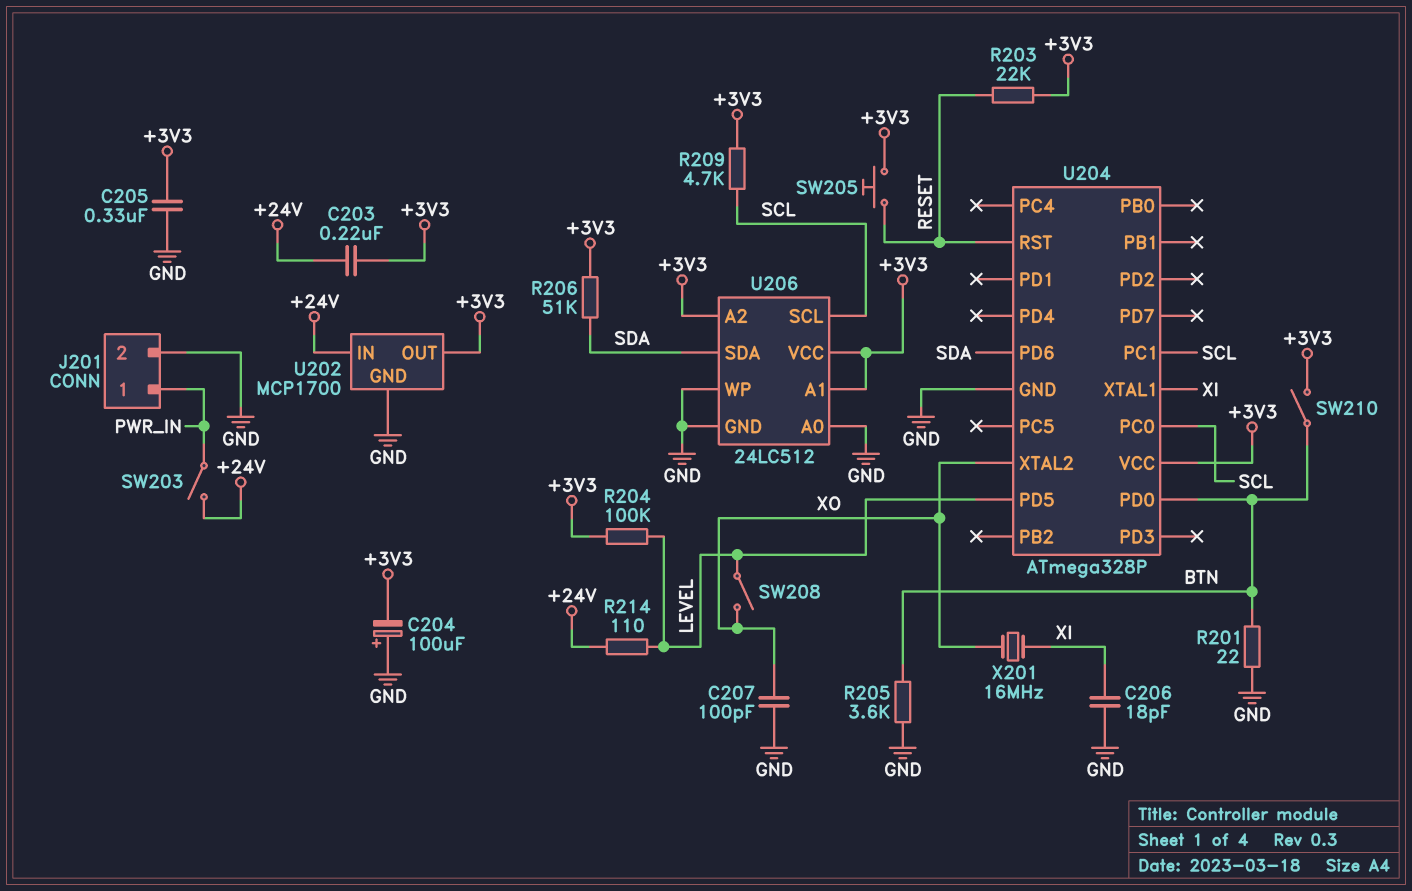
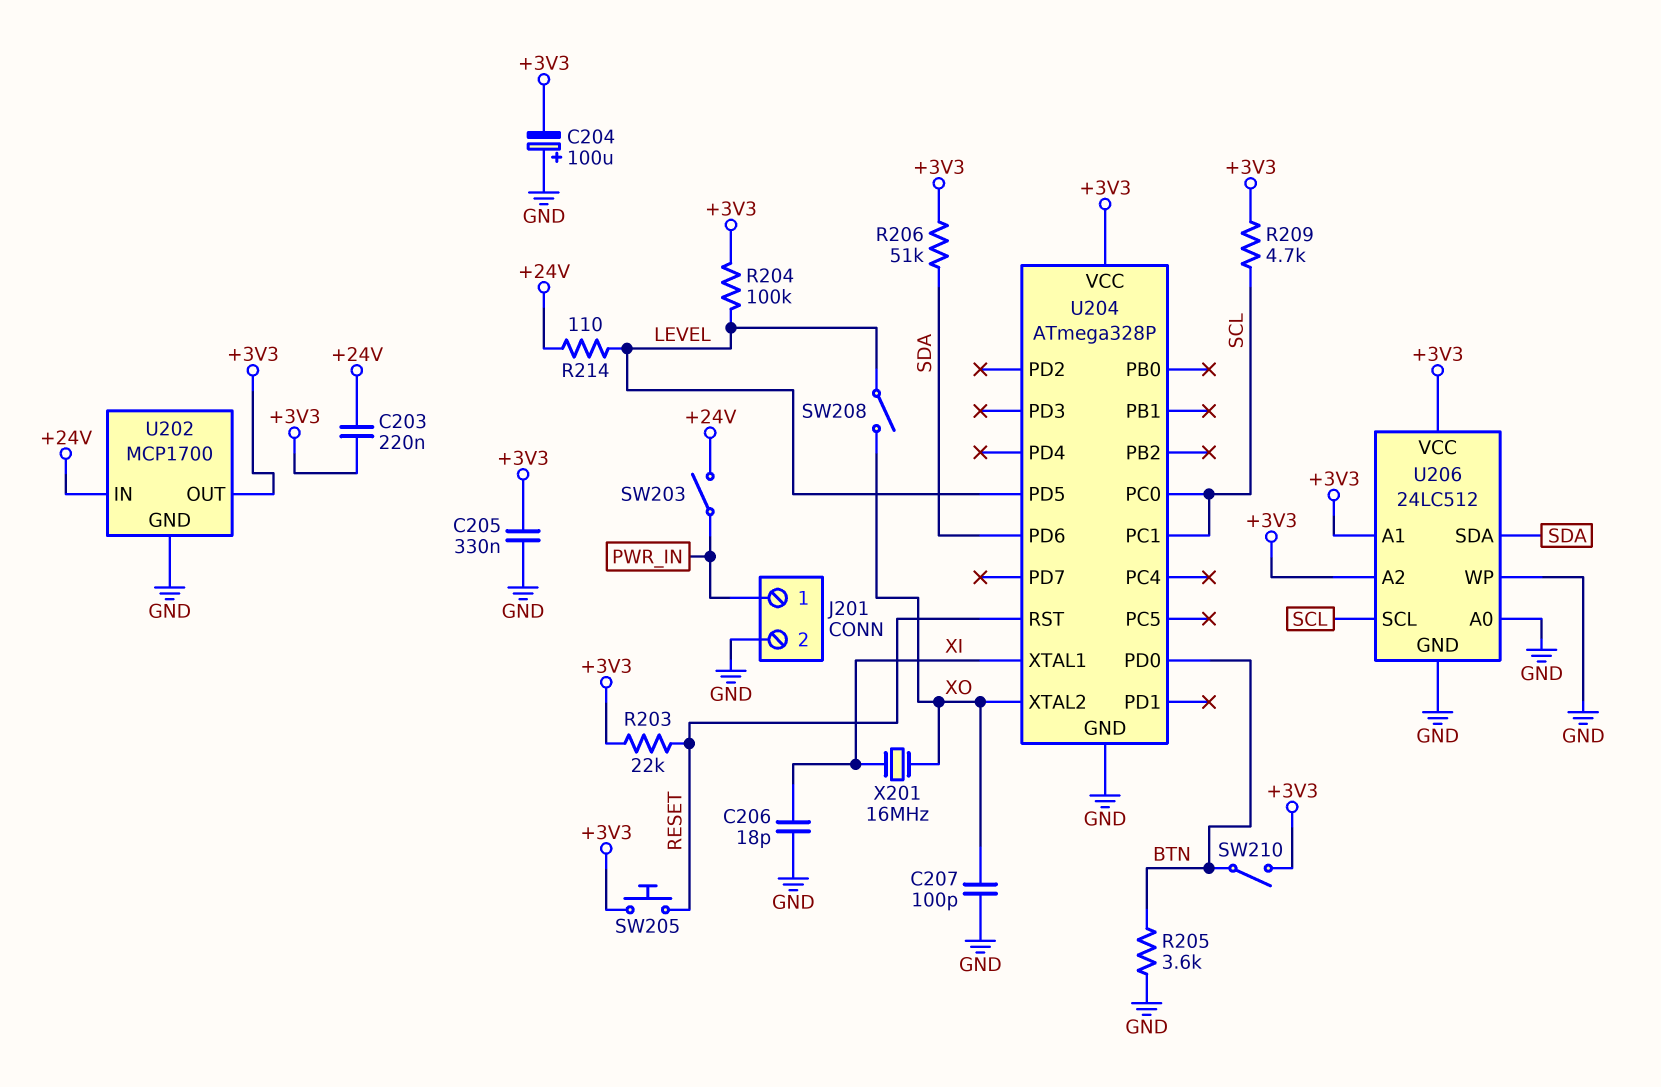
R201: 22 (BTN, GND) -> none

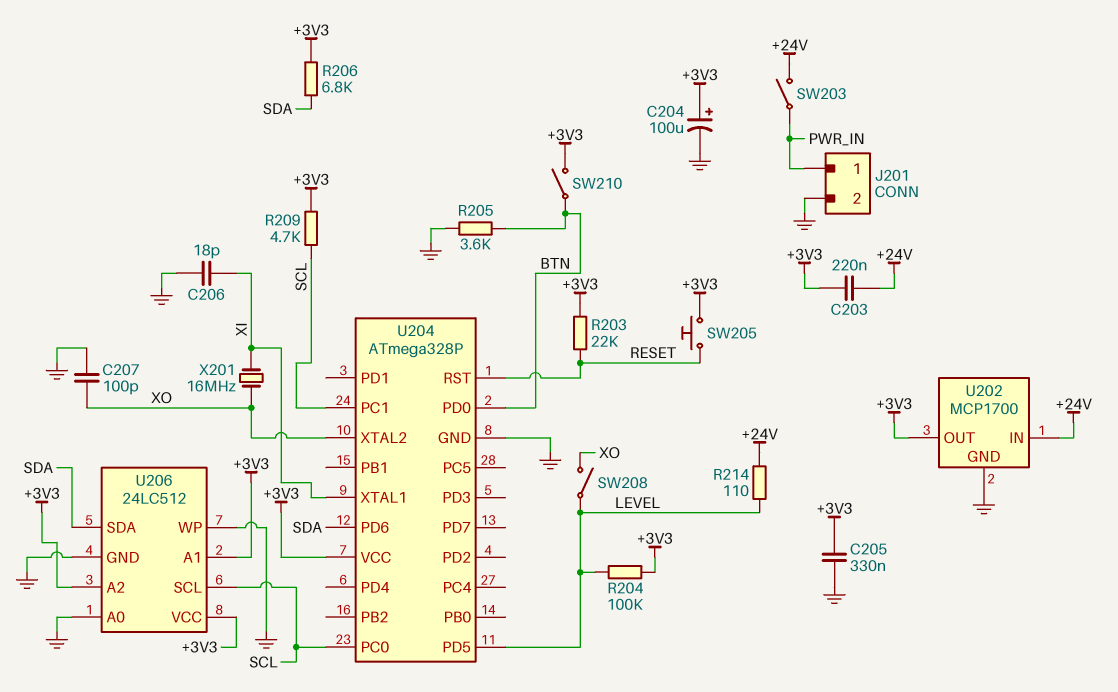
C204: 100uF (plus GND, minus +3V3) -> 100uF (plus +3V3, minus GND)
R206: 51k (+3V3, SDA) -> 6.8k (+3V3, SDA)

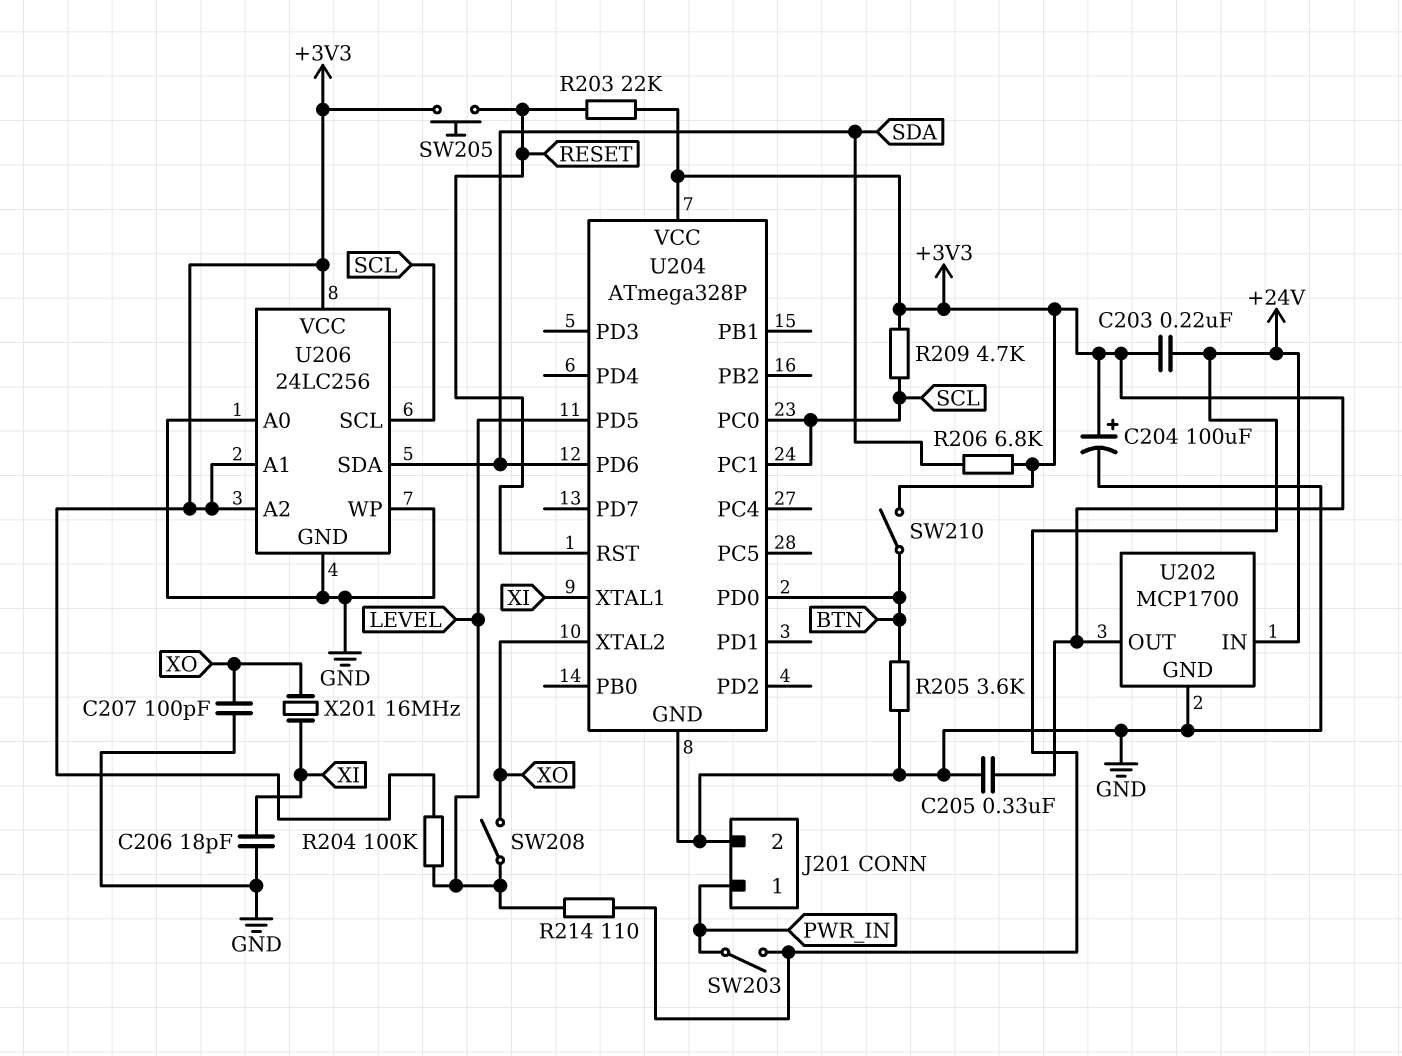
U206: 24LC512 -> 24LC256

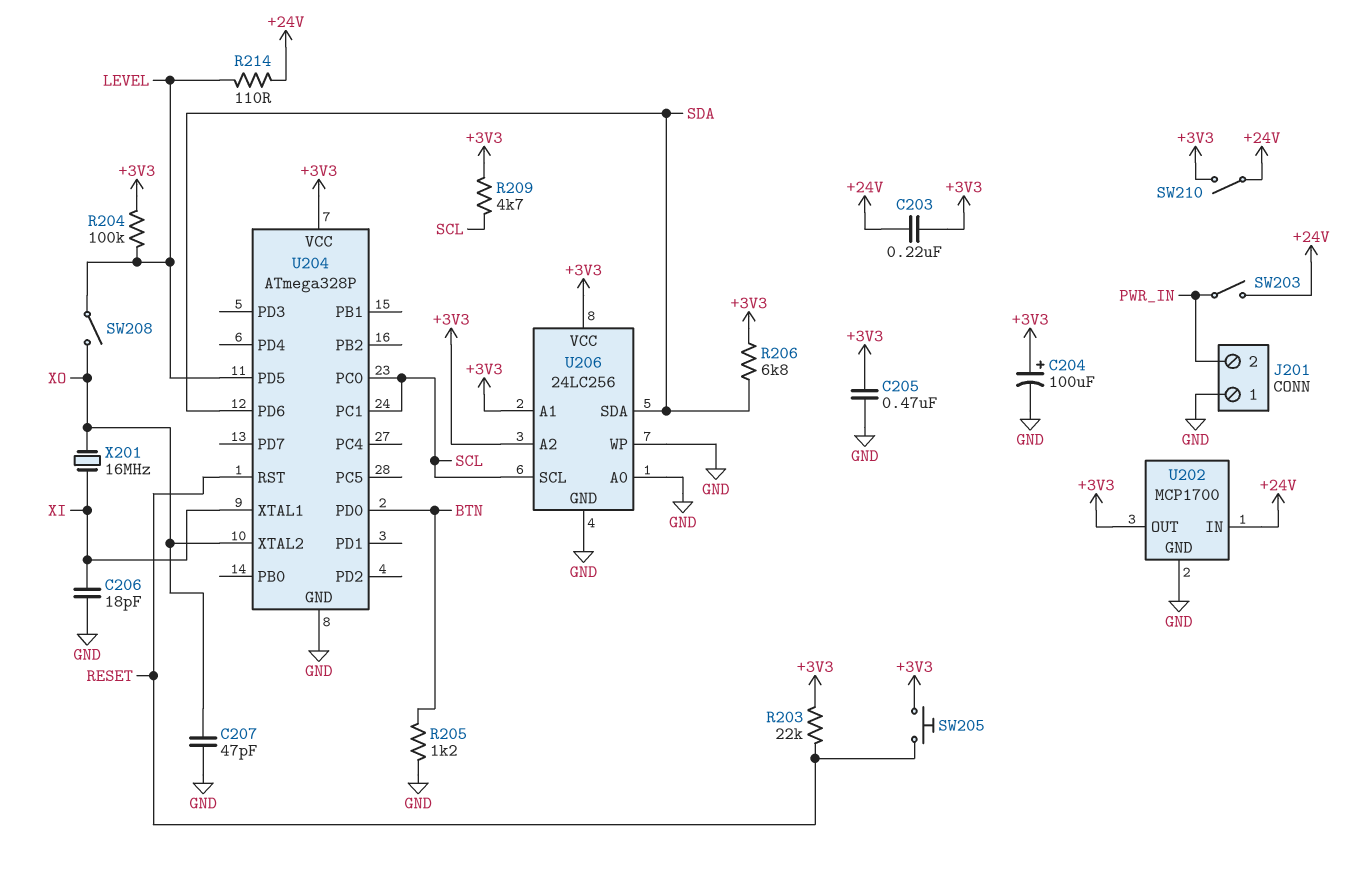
C205: 330nF (+3V3, GND) -> 470nF (+3V3, GND)
C207: 100pF (GND, XO) -> 47pF (GND, XO)
J201 pin 1: PWR_IN -> GND
J201 pin 2: GND -> PWR_IN
R205: 3.6k (BTN, GND) -> 1.2k (BTN, GND)
SW210: switch (+3V3, BTN) -> switch (+3V3, +24V)

